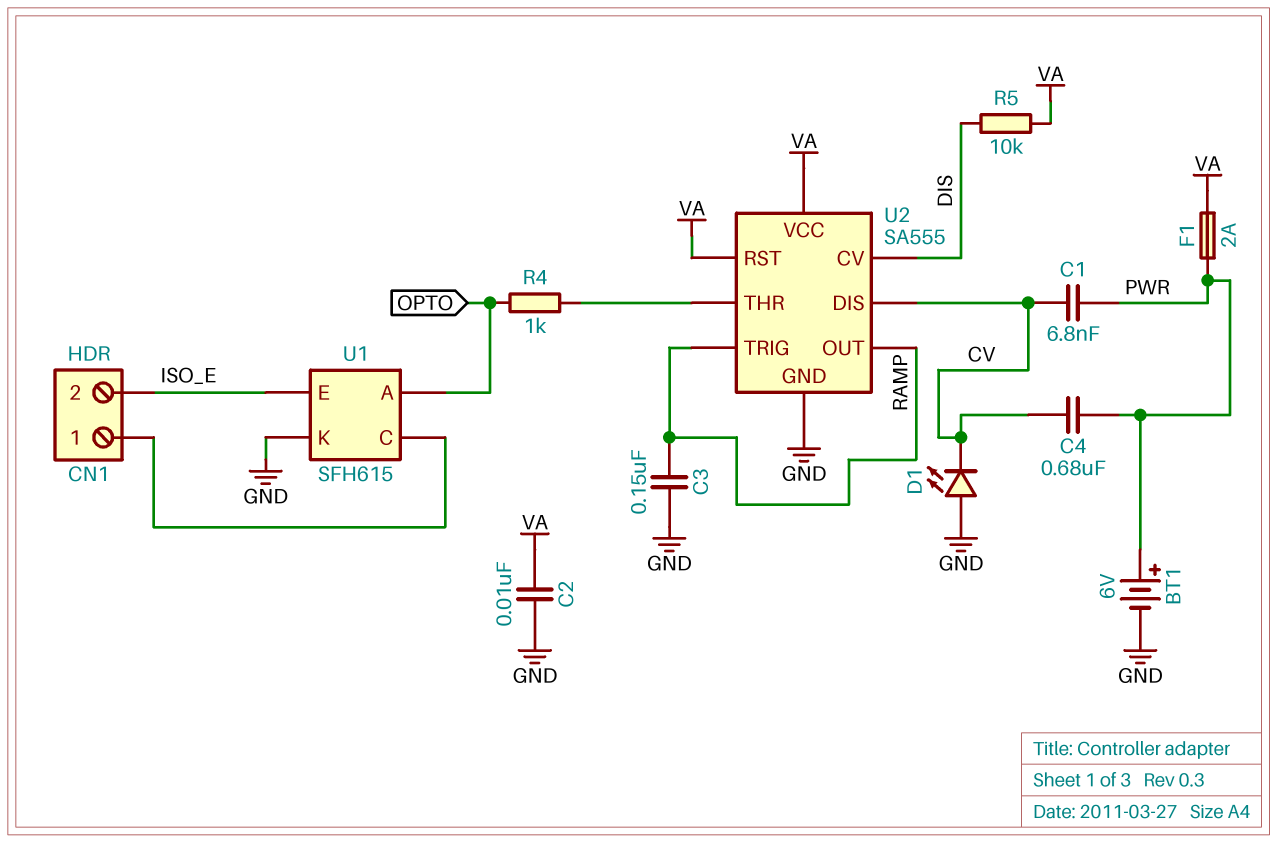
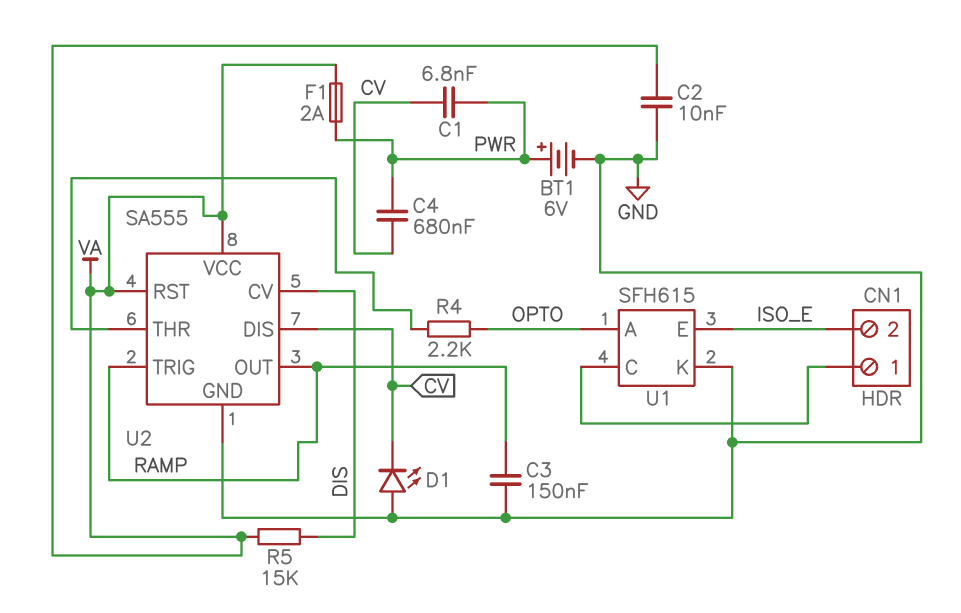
R4: 1k (OPTO, U2/THR) -> 2.2k (OPTO, U2/THR)
R5: 10k (DIS, VA) -> 15k (DIS, VA)

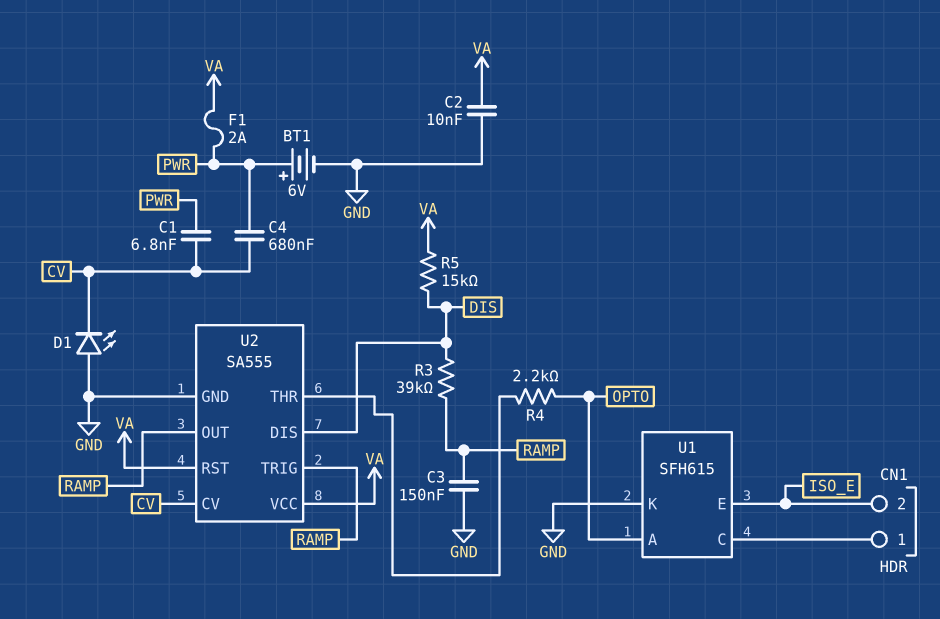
R3: none -> 39k (DIS, RAMP)
U2 pin CV: DIS -> CV
U2 pin DIS: CV -> DIS

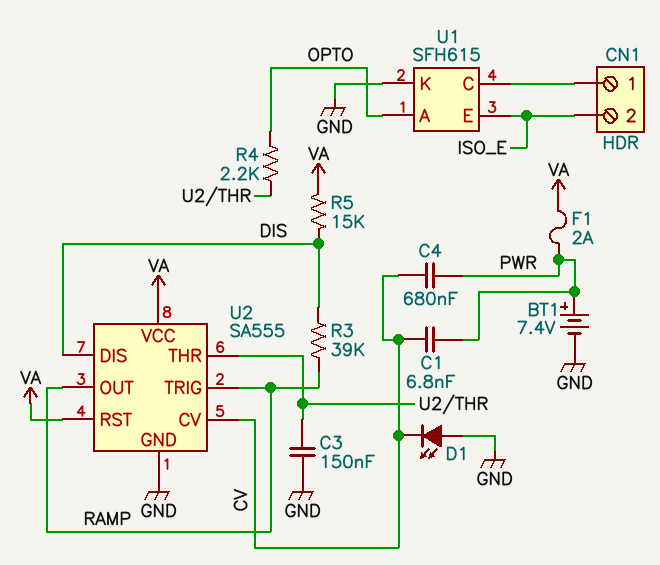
BT1: 6V (plus PWR, minus GND) -> 7.4V (plus PWR, minus GND)
C2: 10nF (GND, VA) -> none
C3: 150nF (GND, RAMP) -> 150nF (GND, U2/THR)

